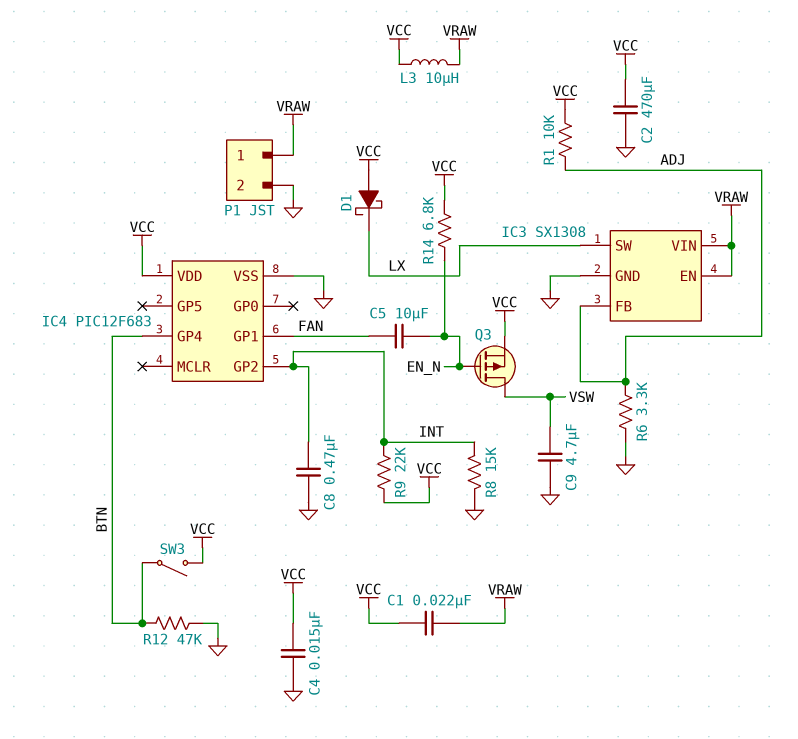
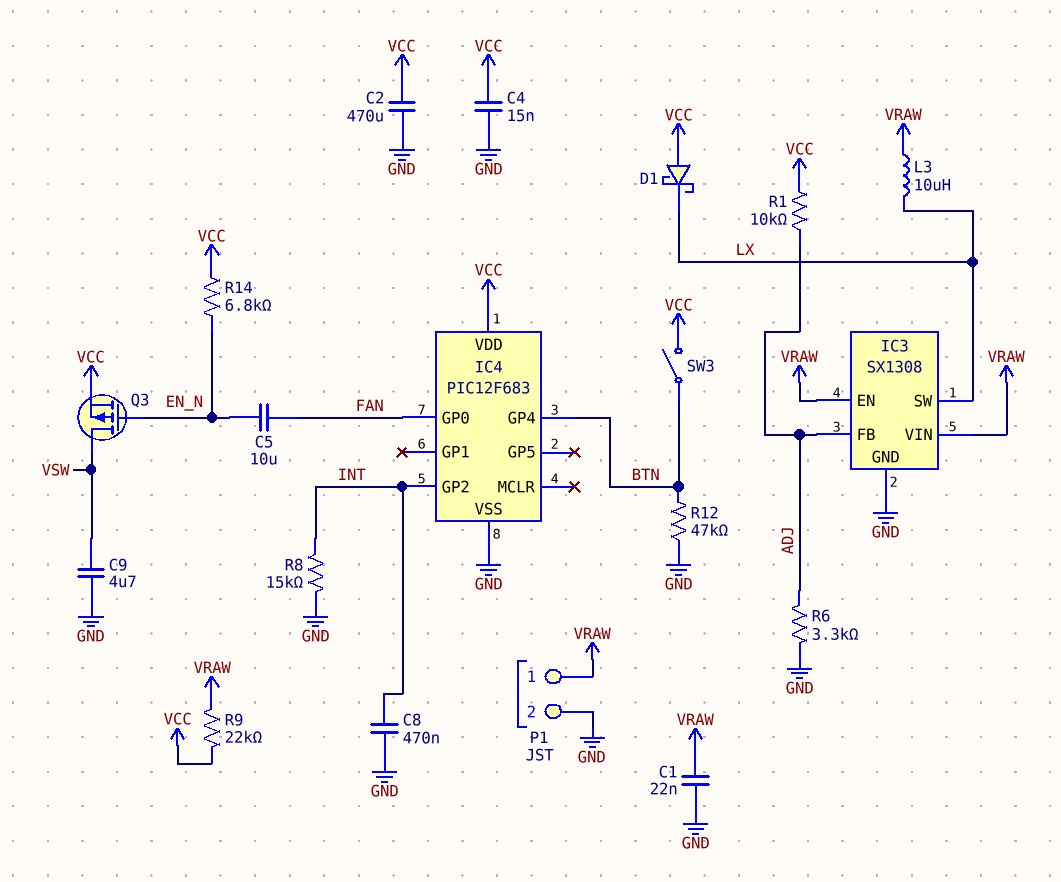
C1: 22nF (VCC, VRAW) -> 22nF (GND, VRAW)
IC4 pin GP0: none -> FAN
IC4 pin GP1: FAN -> none
L3: 10uH (VCC, VRAW) -> 10uH (LX, VRAW)
R9: 22k (INT, VCC) -> 22k (VCC, VRAW)

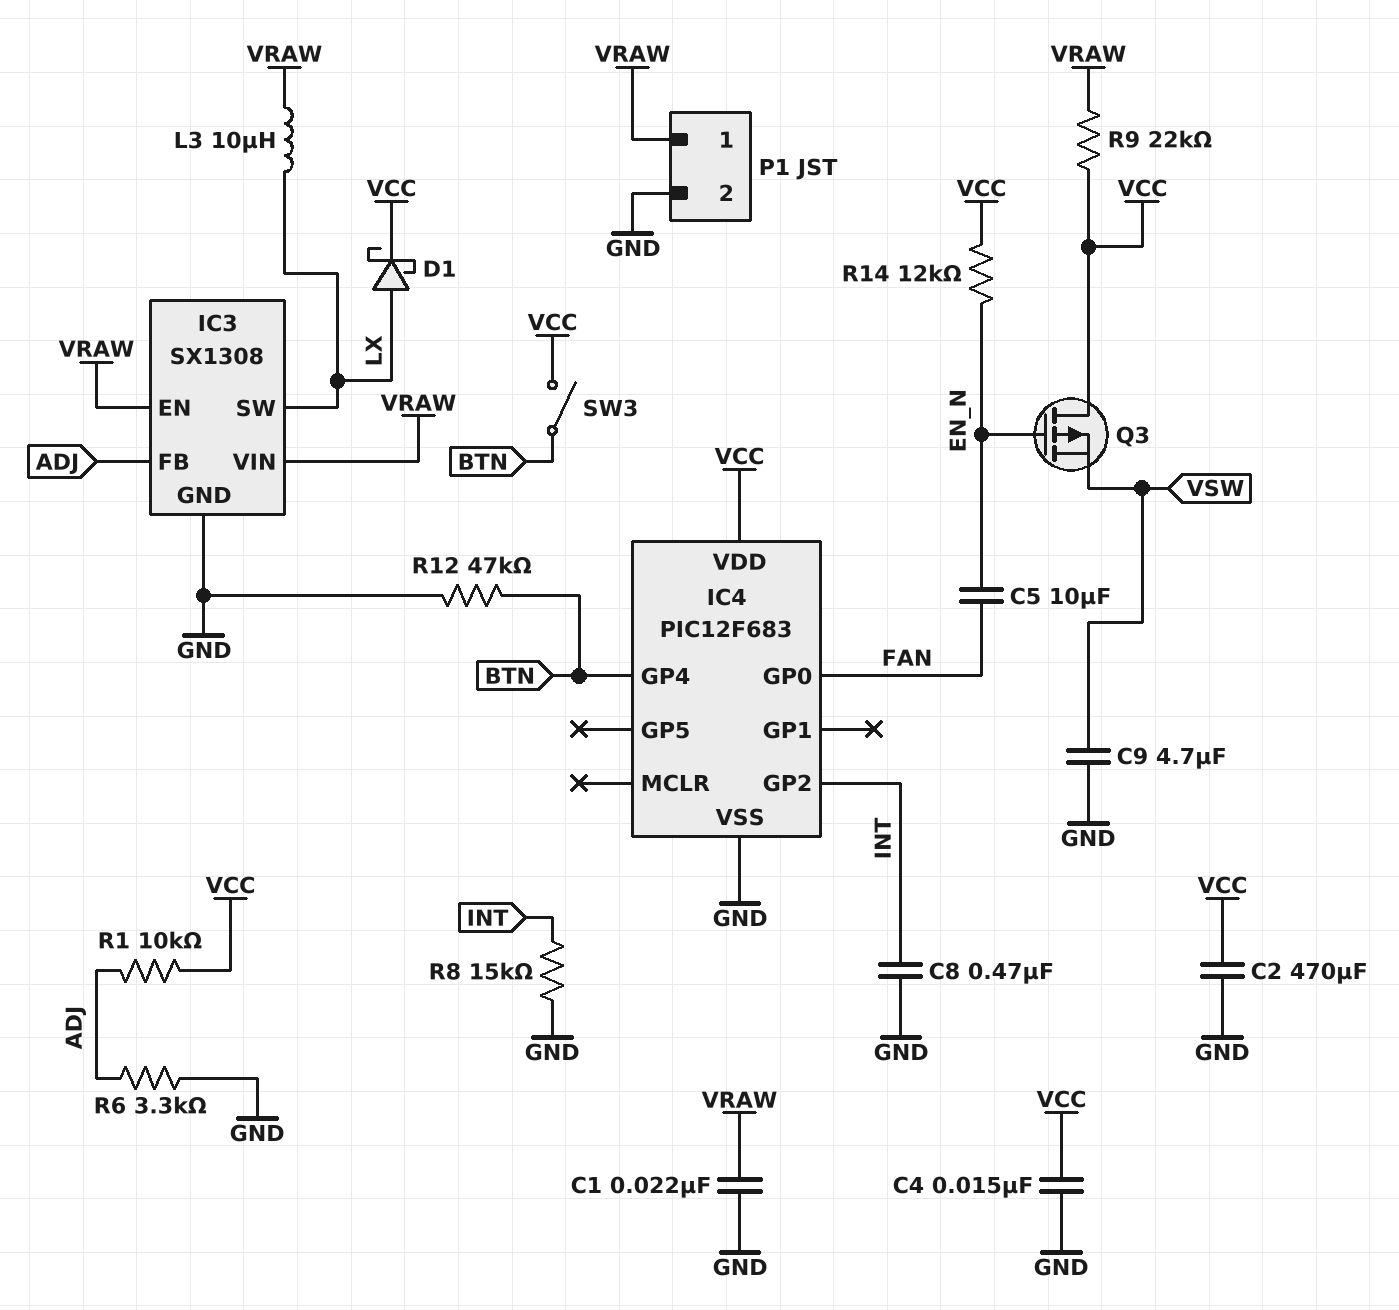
D1: schottky (A VCC, K LX) -> schottky (A LX, K VCC)
Q3: PMOS (G EN_N, D VSW, S VCC) -> PMOS (G EN_N, D VCC, S VSW)
R14: 6.8k (EN_N, VCC) -> 12k (EN_N, VCC)

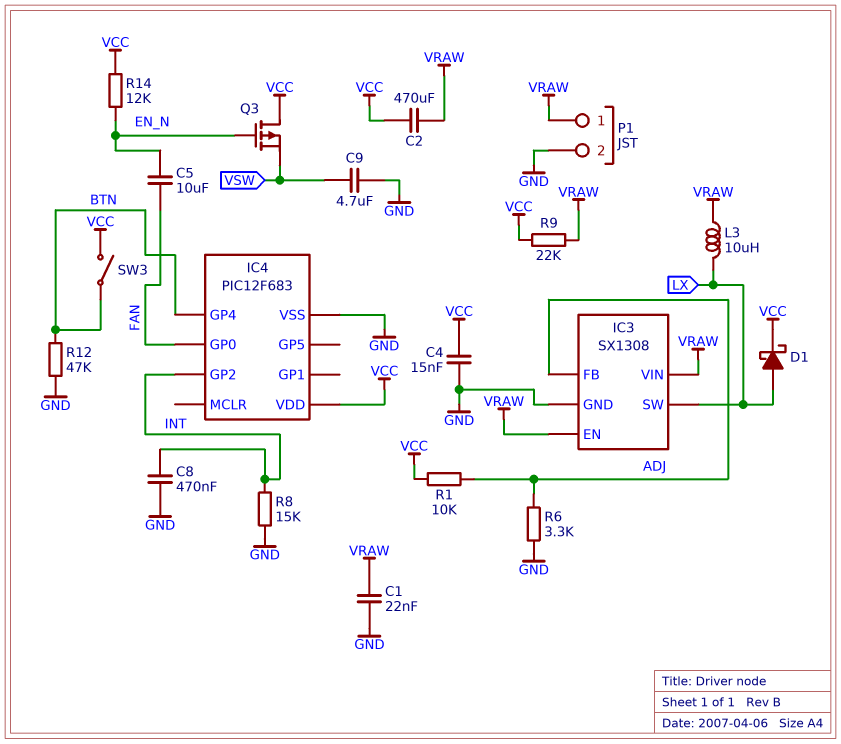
C2: 470uF (GND, VCC) -> 470uF (VCC, VRAW)

